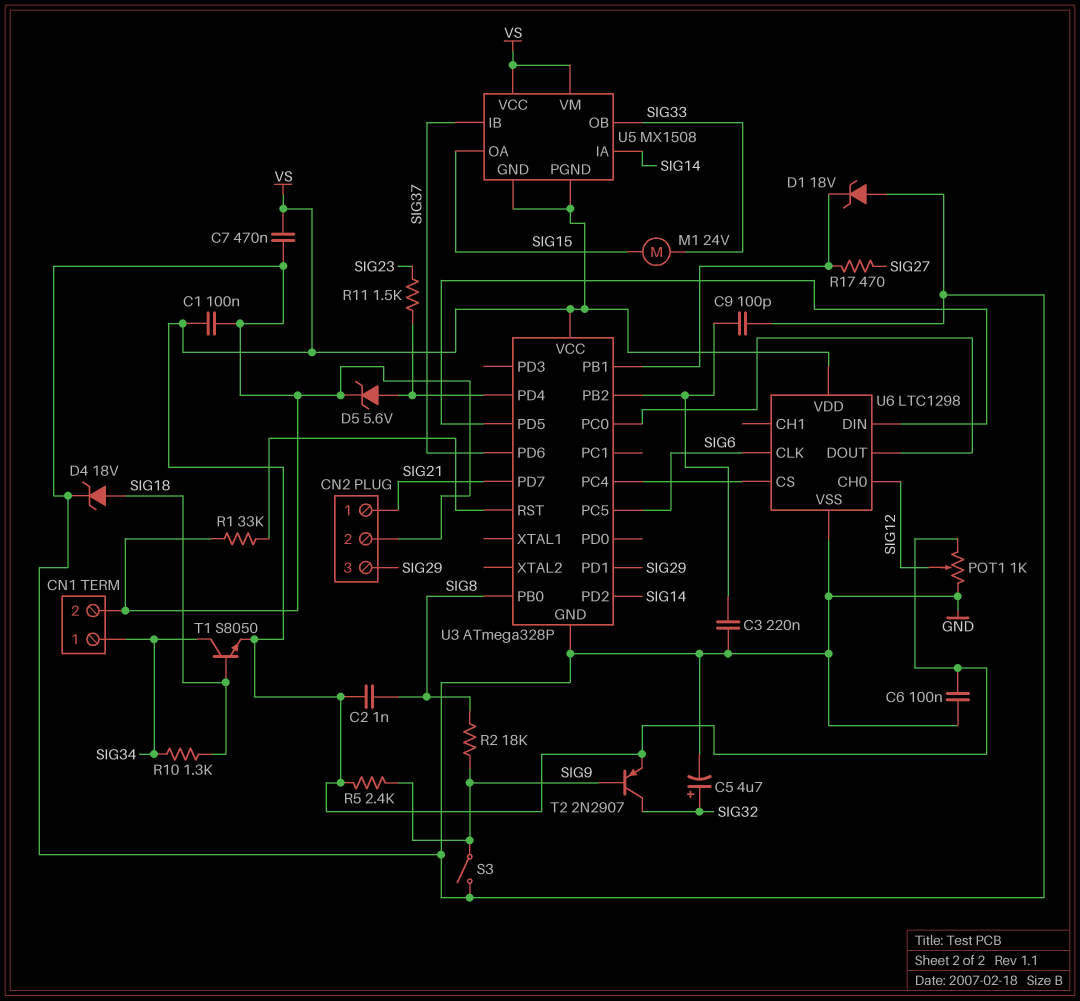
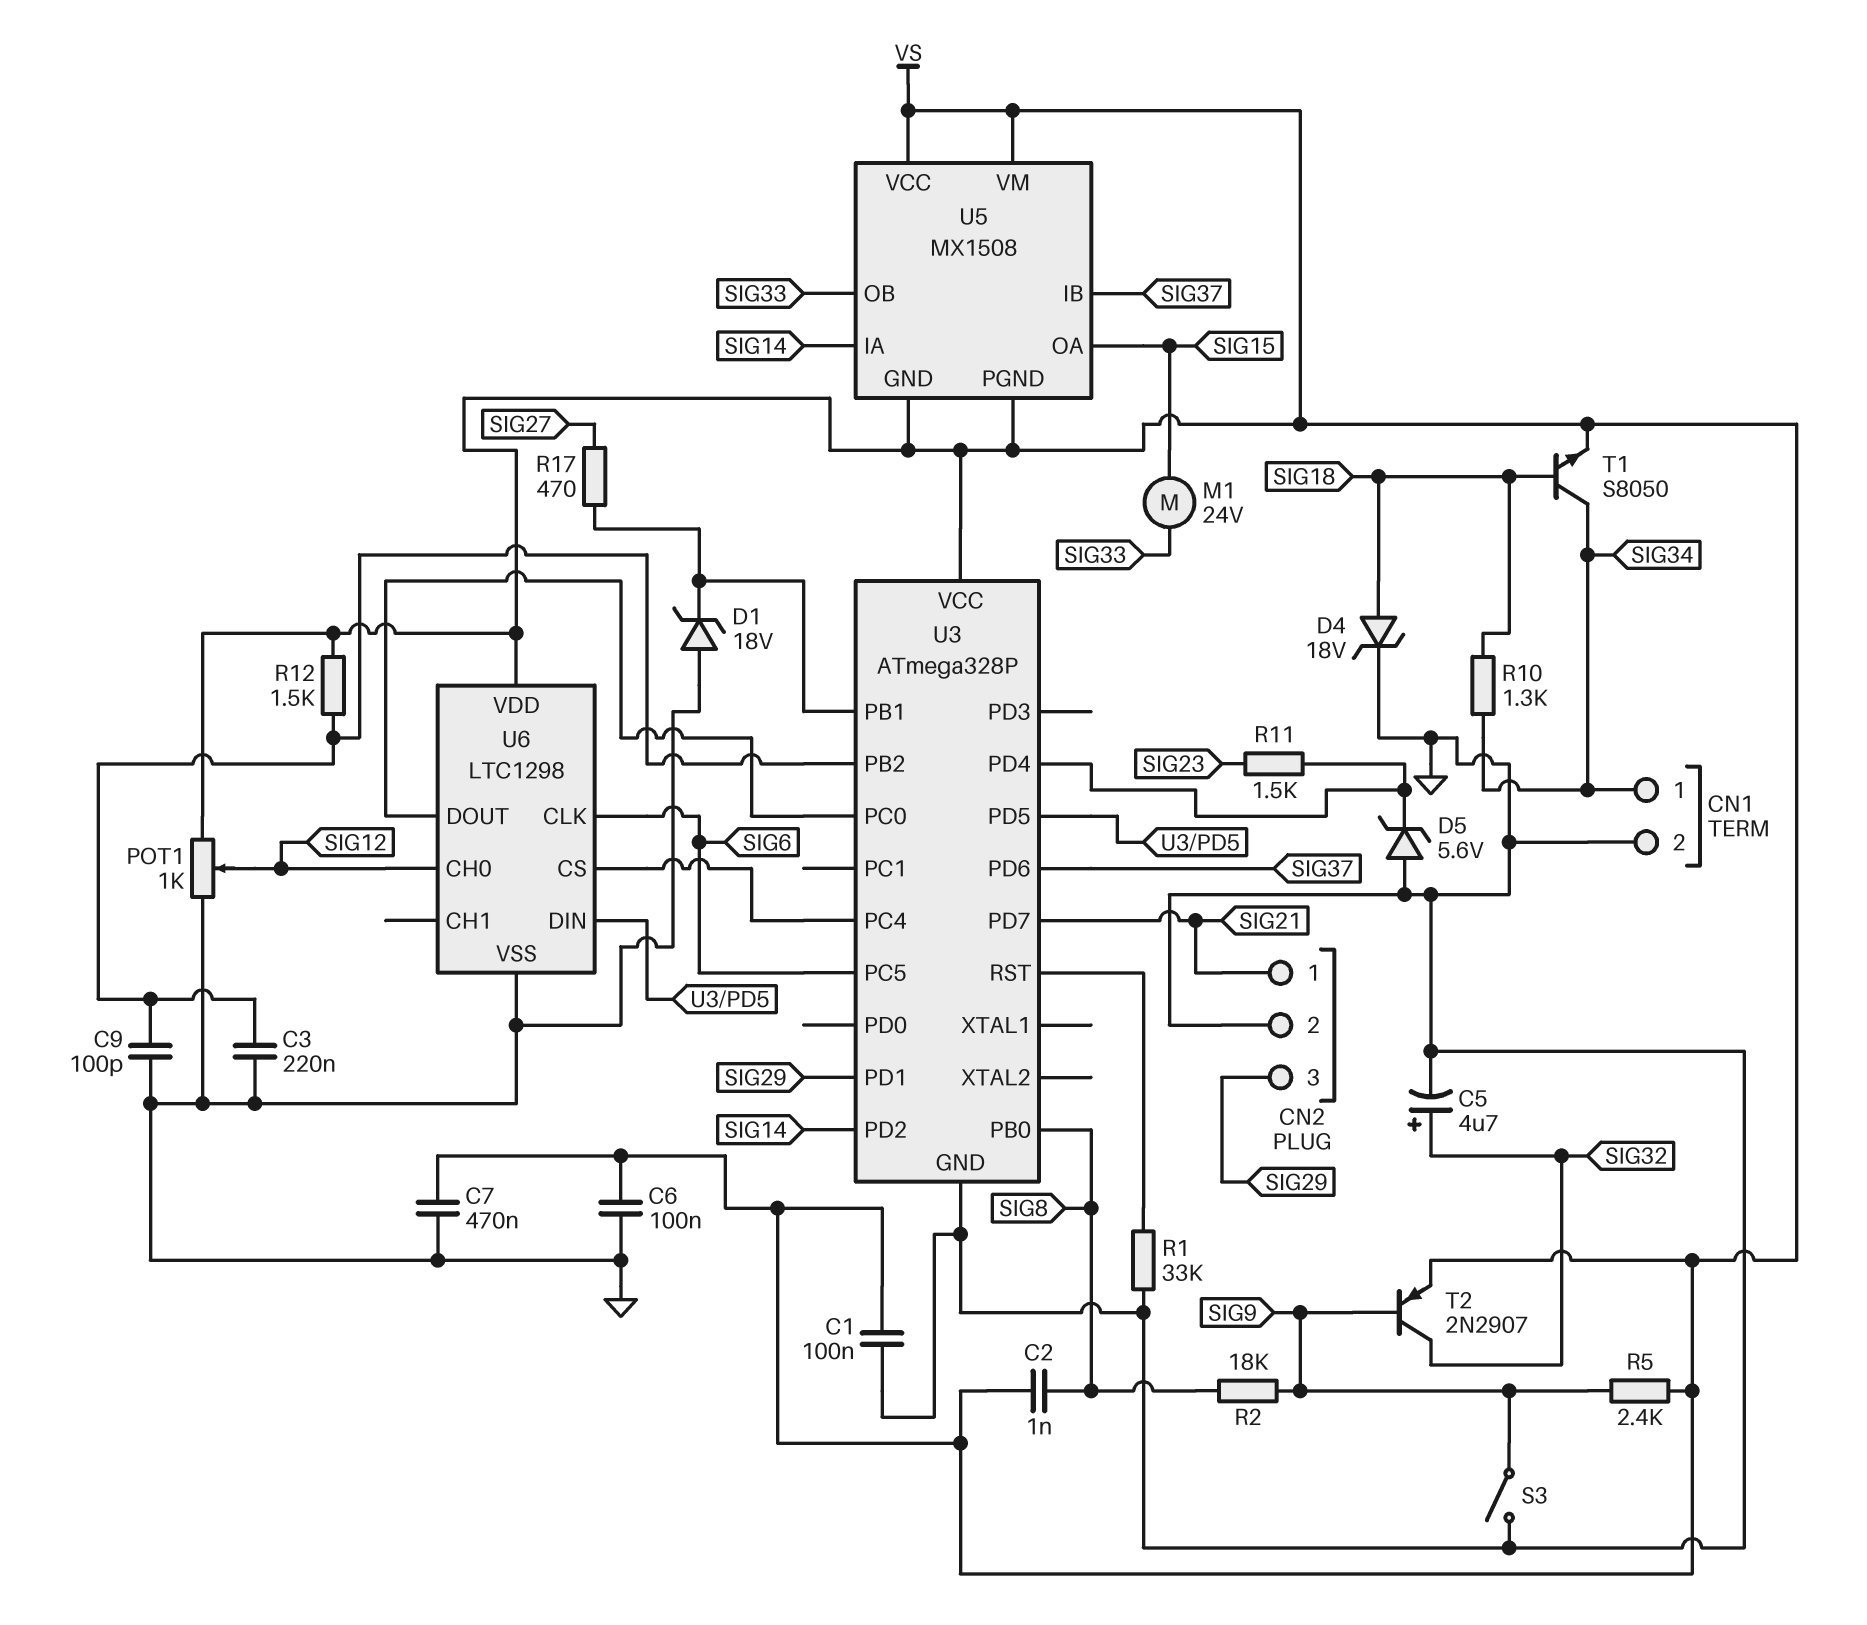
D5: zener 5.6V (A U3/PD4, K GND) -> zener 5.6V (A GND, K U3/PD4)
R12: none -> 1.5k (U3/PB2, VS)

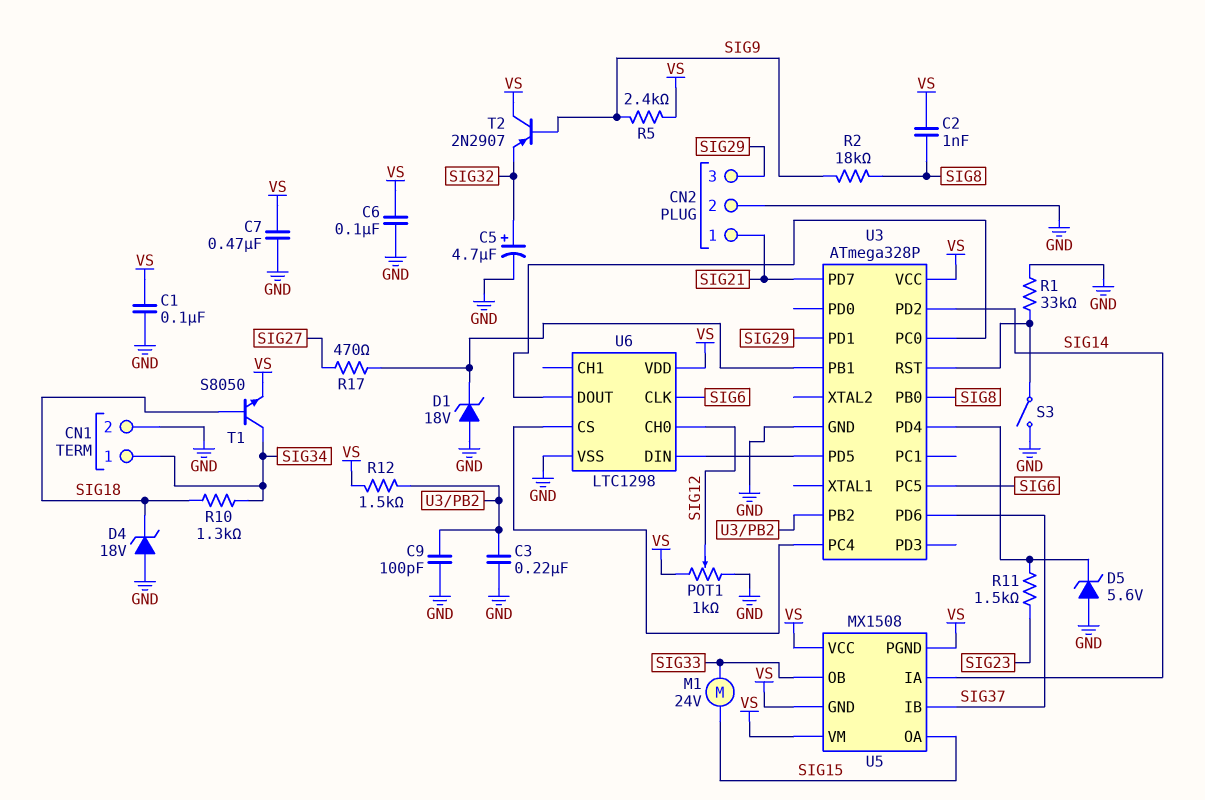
D4: zener 18V (A SIG18, K GND) -> zener 18V (A GND, K SIG18)
S3: switch (GND, SIG9) -> switch (GND, U3/RST)
T2: PNP 2N2907 (B SIG9, C SIG32, E VS) -> PNP 2N2907 (B SIG9, C VS, E SIG32)

